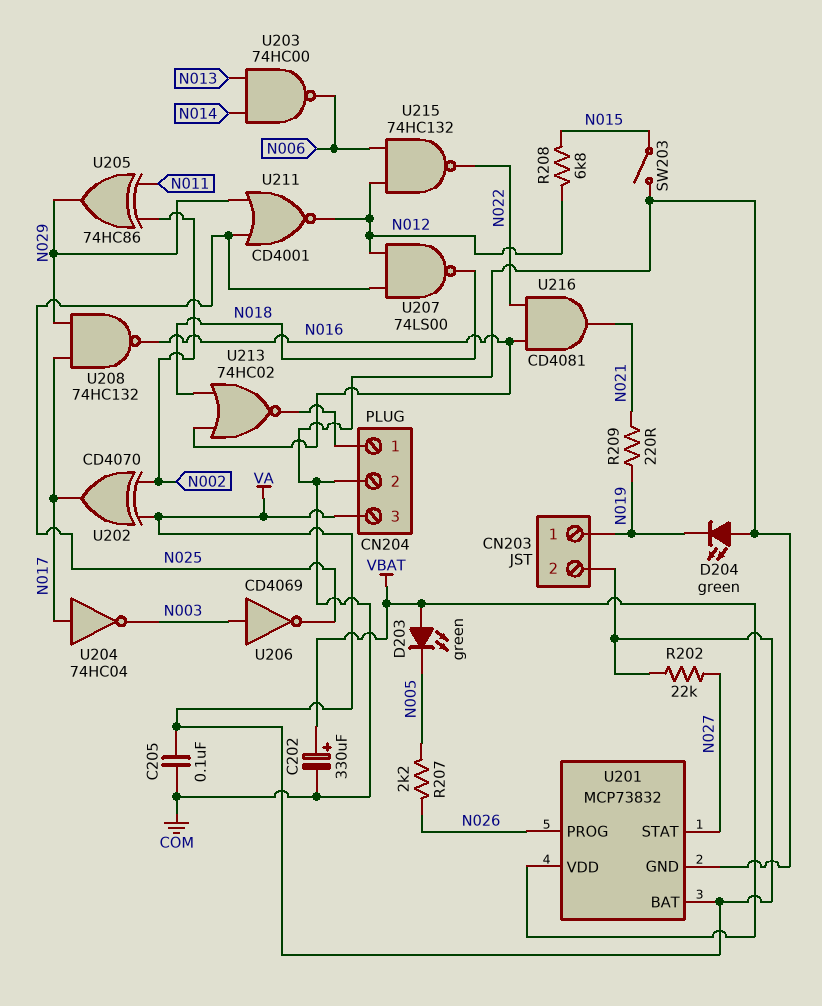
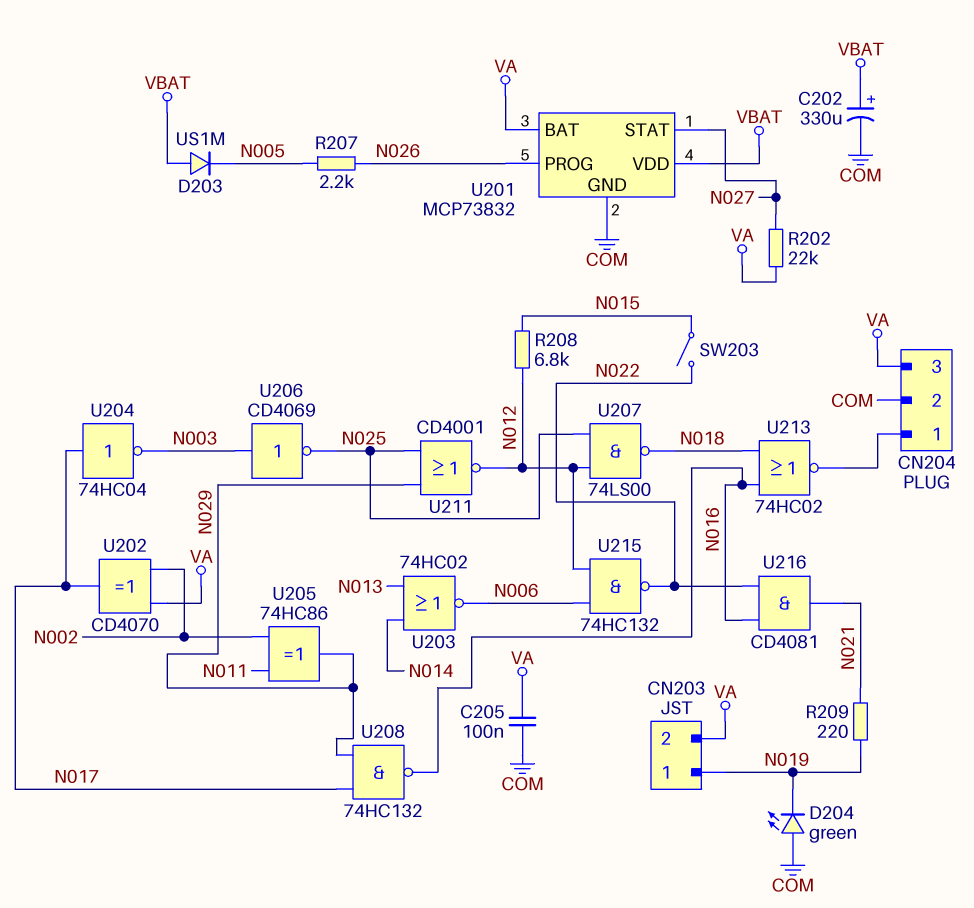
D203: LED green (A VBAT, K N005) -> diode US1M (A VBAT, K N005)
SW203: switch (COM, N015) -> switch (N015, N022)
U203: NAND 74HC00 (in N013, in N014, out N006) -> NOR 74HC02 (in N013, in N014, out N006)

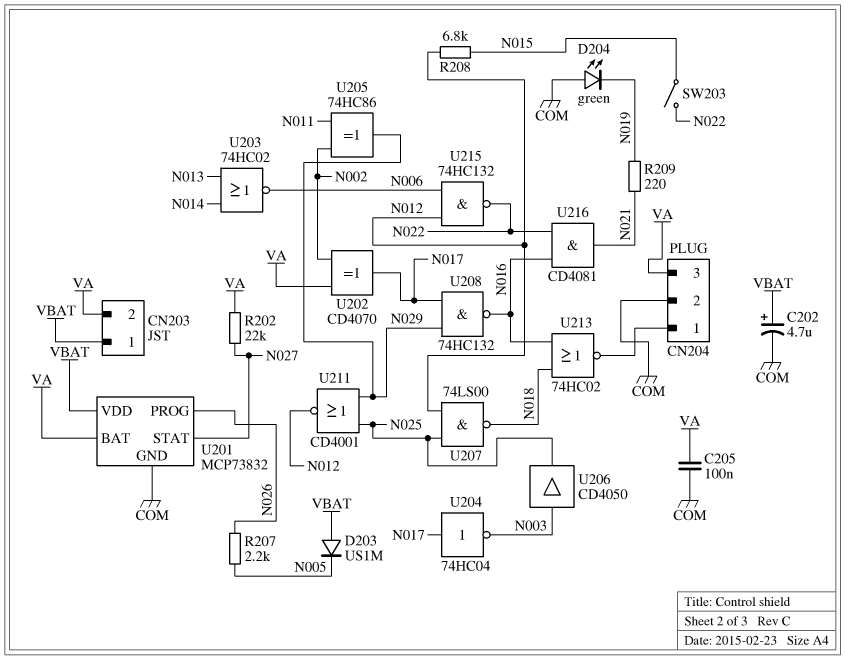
C202: 330uF (plus VBAT, minus COM) -> 4.7uF (plus VBAT, minus COM)
CN203 pin 1: N019 -> VBAT
U206: NOT CD4069 (in N003, out N025) -> buffer CD4050 (in N003, out N025)

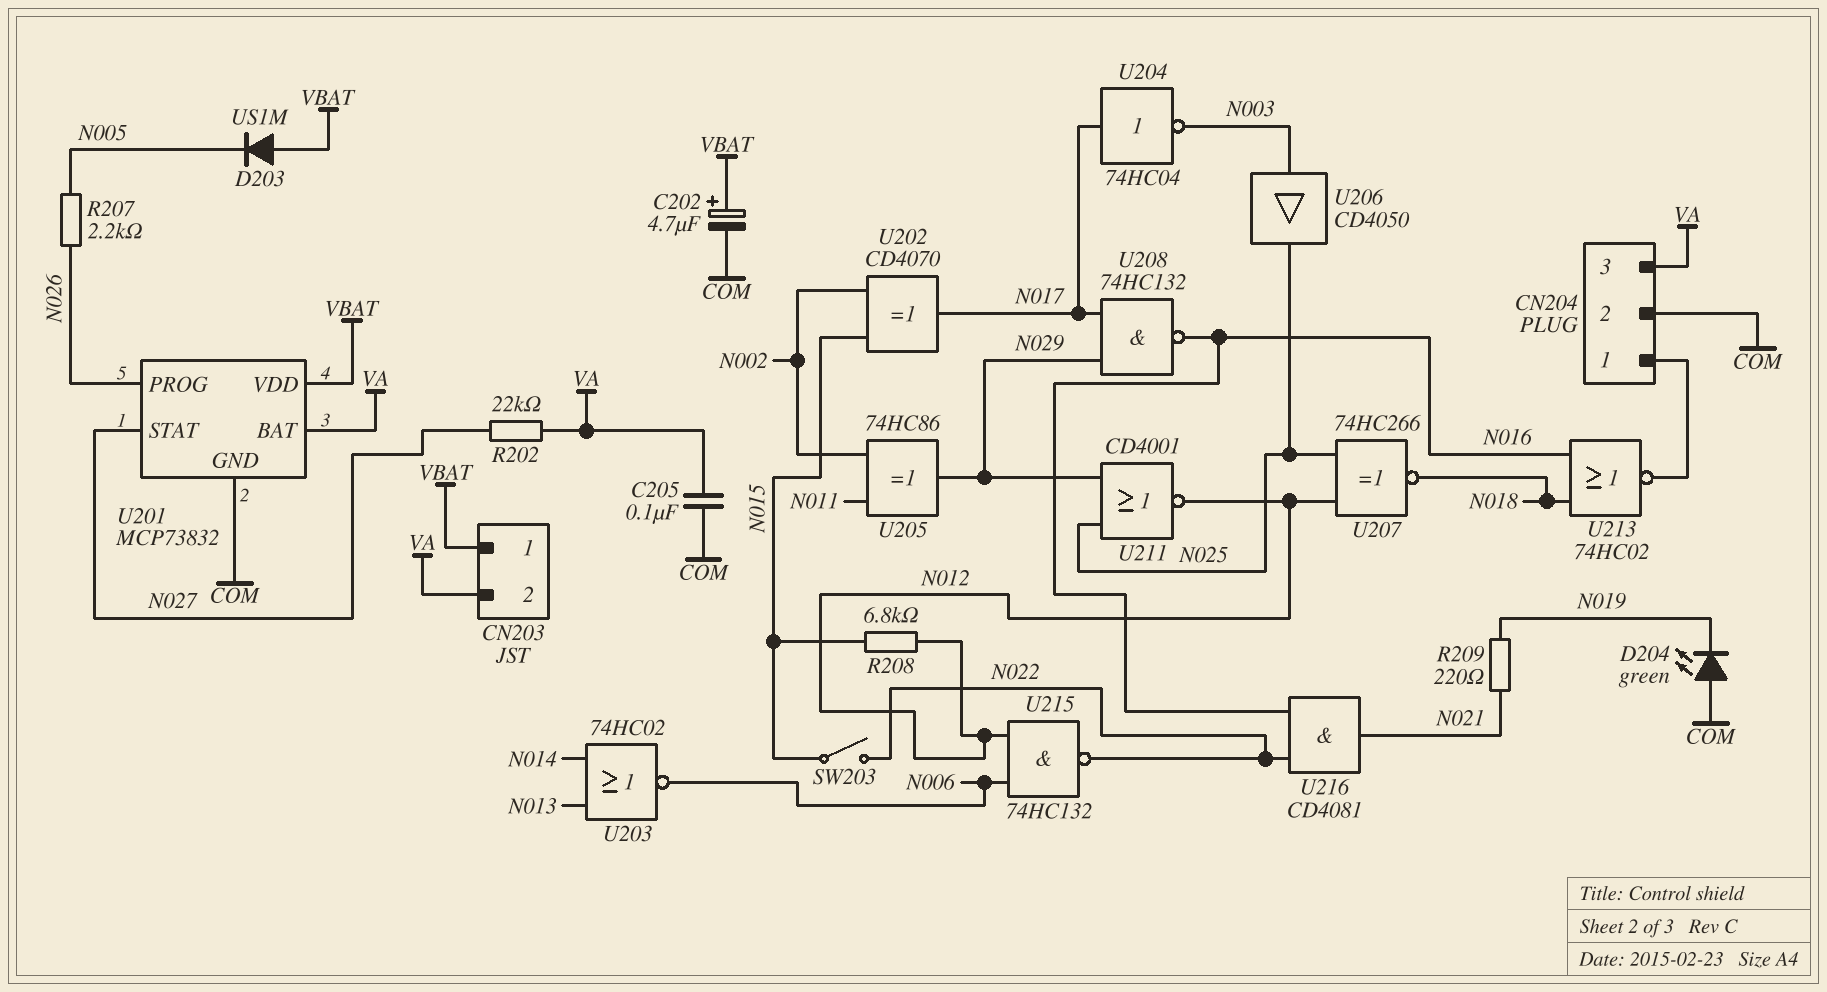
U202: XOR CD4070 (in N002, in VA, out N017) -> XOR CD4070 (in N002, in N015, out N017)
U207: NAND 74LS00 (in N012, in N025, out N018) -> XNOR 74HC266 (in N012, in N025, out N018)

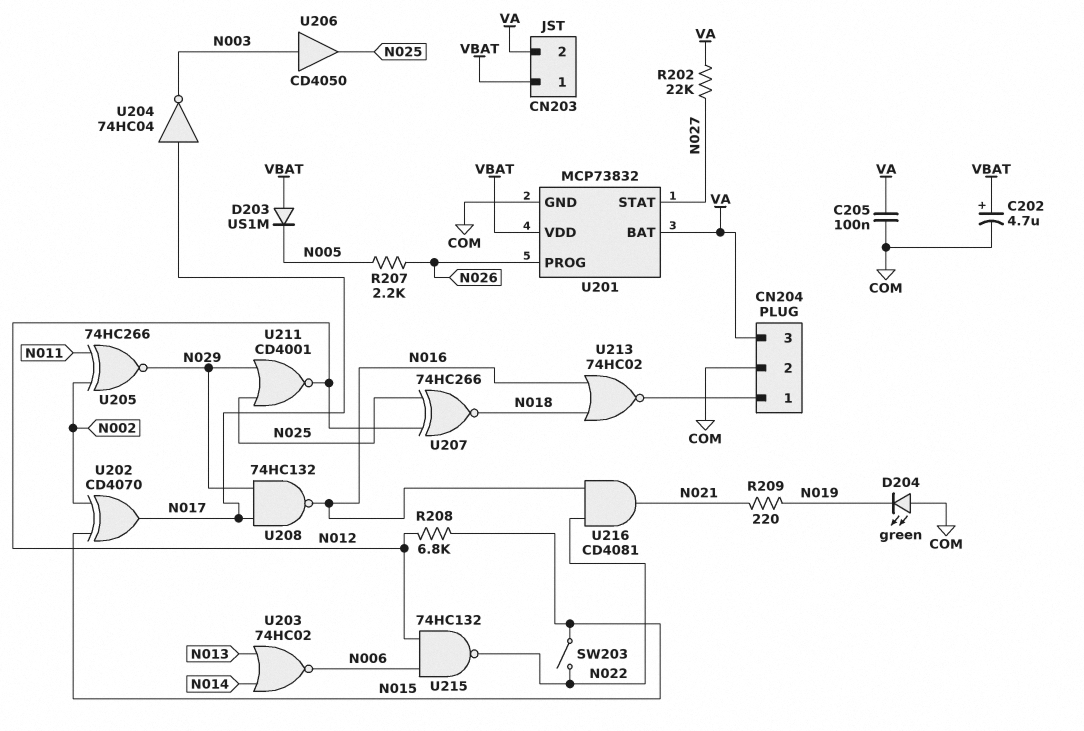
U205: XOR 74HC86 (in N002, in N011, out N029) -> XNOR 74HC266 (in N002, in N011, out N029)

